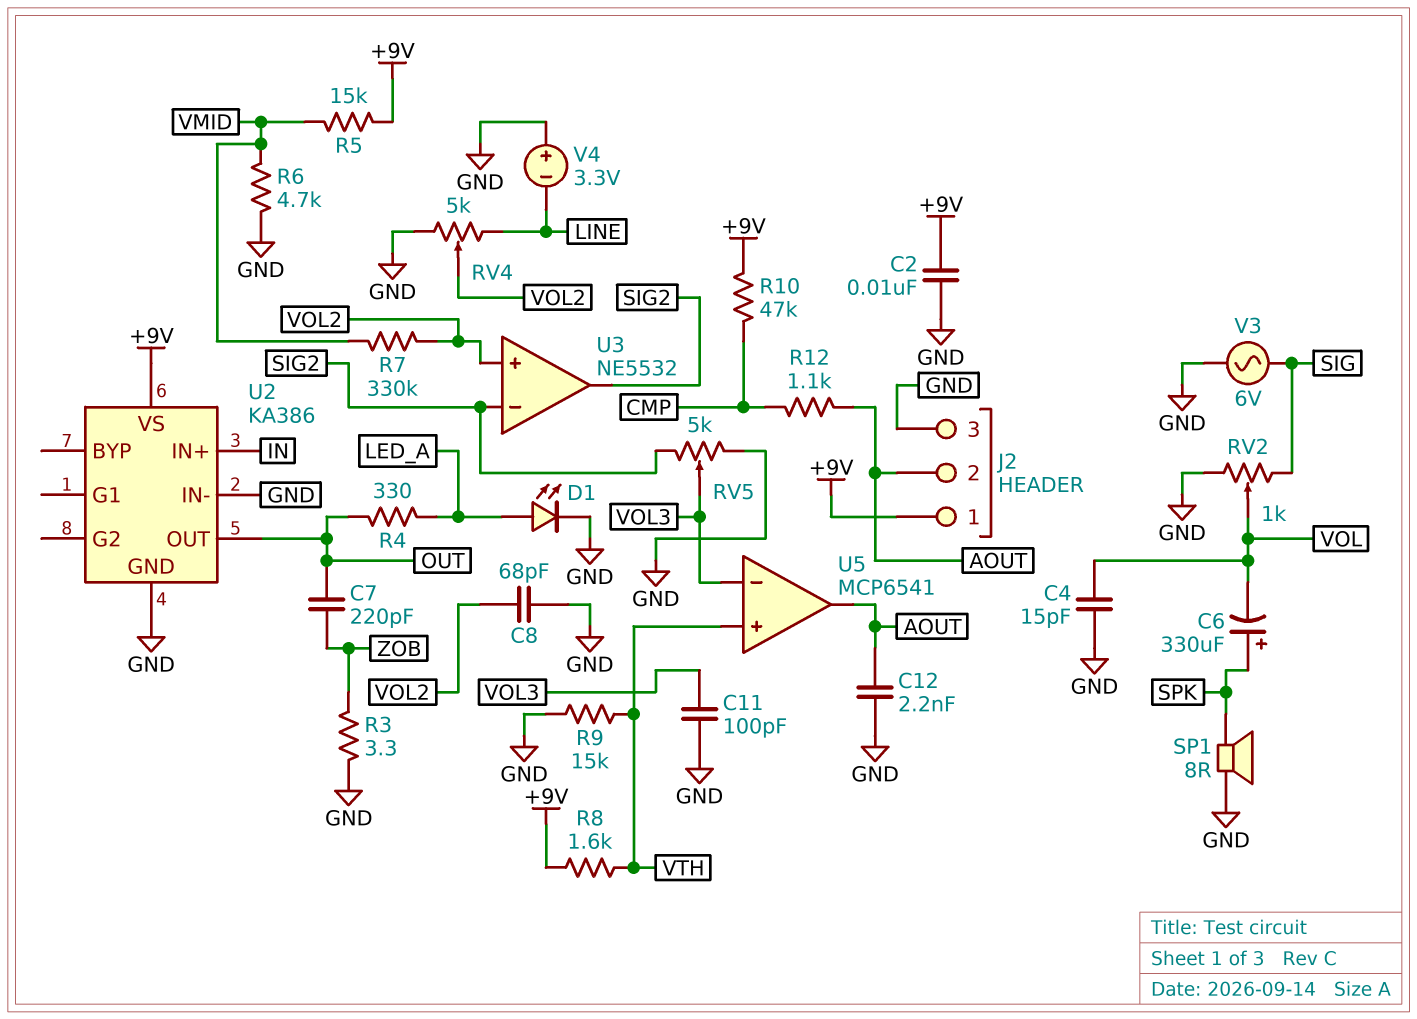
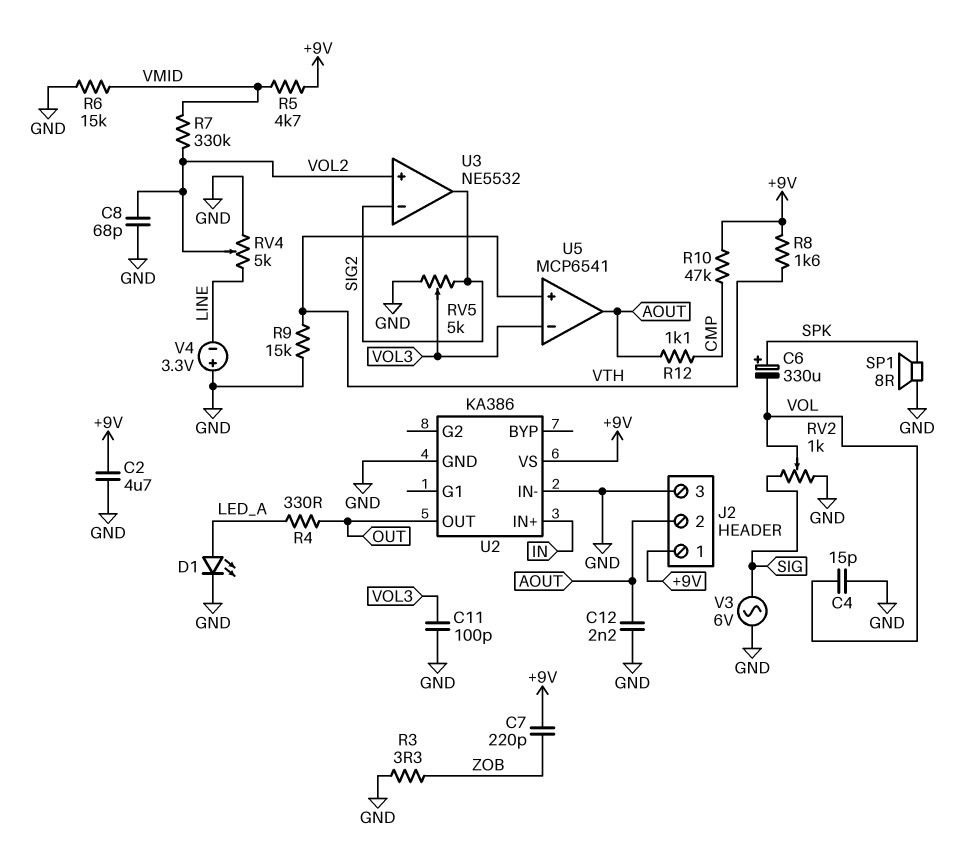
C2: 10nF (+9V, GND) -> 4.7uF (+9V, GND)
C7: 220pF (OUT, ZOB) -> 220pF (+9V, ZOB)
R5: 15k (+9V, VMID) -> 4.7k (+9V, VMID)
R6: 4.7k (GND, VMID) -> 15k (GND, VMID)

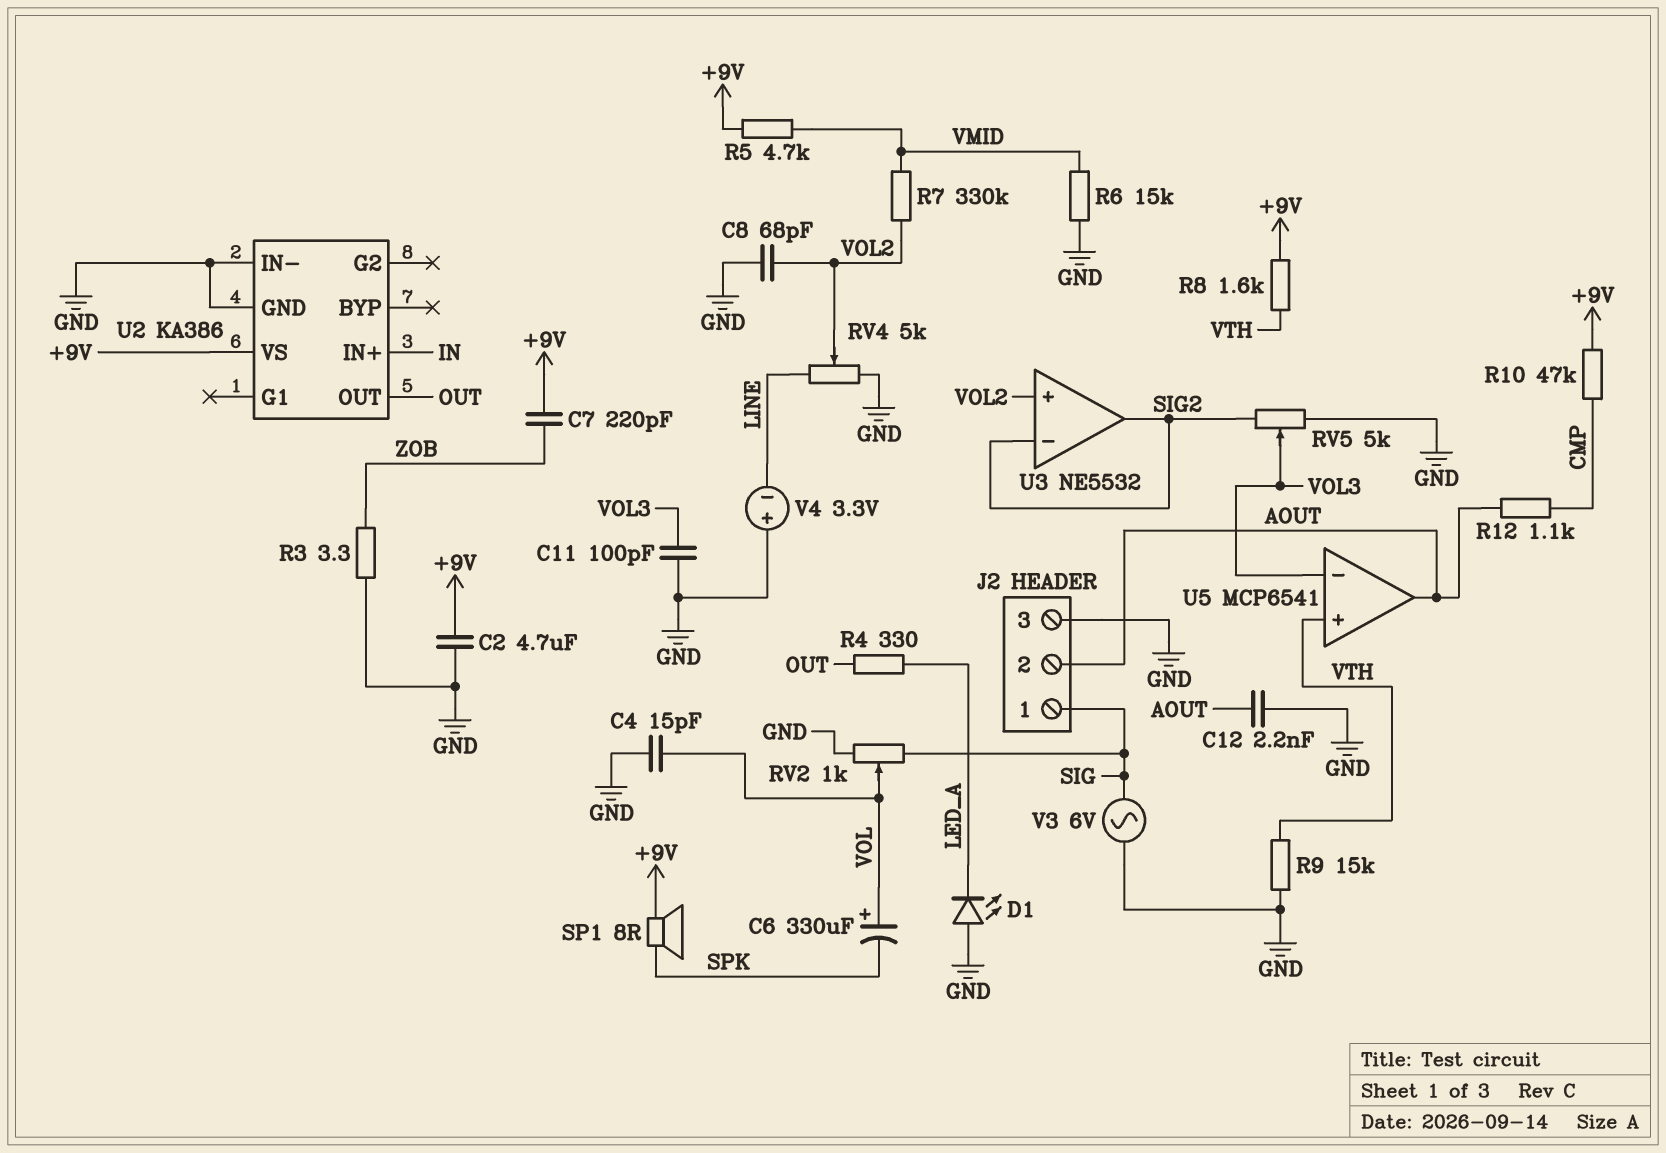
C6: 330uF (plus SPK, minus VOL) -> 330uF (plus VOL, minus SPK)
D1: LED (A LED_A, K GND) -> LED (A GND, K LED_A)
J2 pin 1: +9V -> SIG
SP1: speaker 8R (GND, SPK) -> speaker 8R (+9V, SPK)

